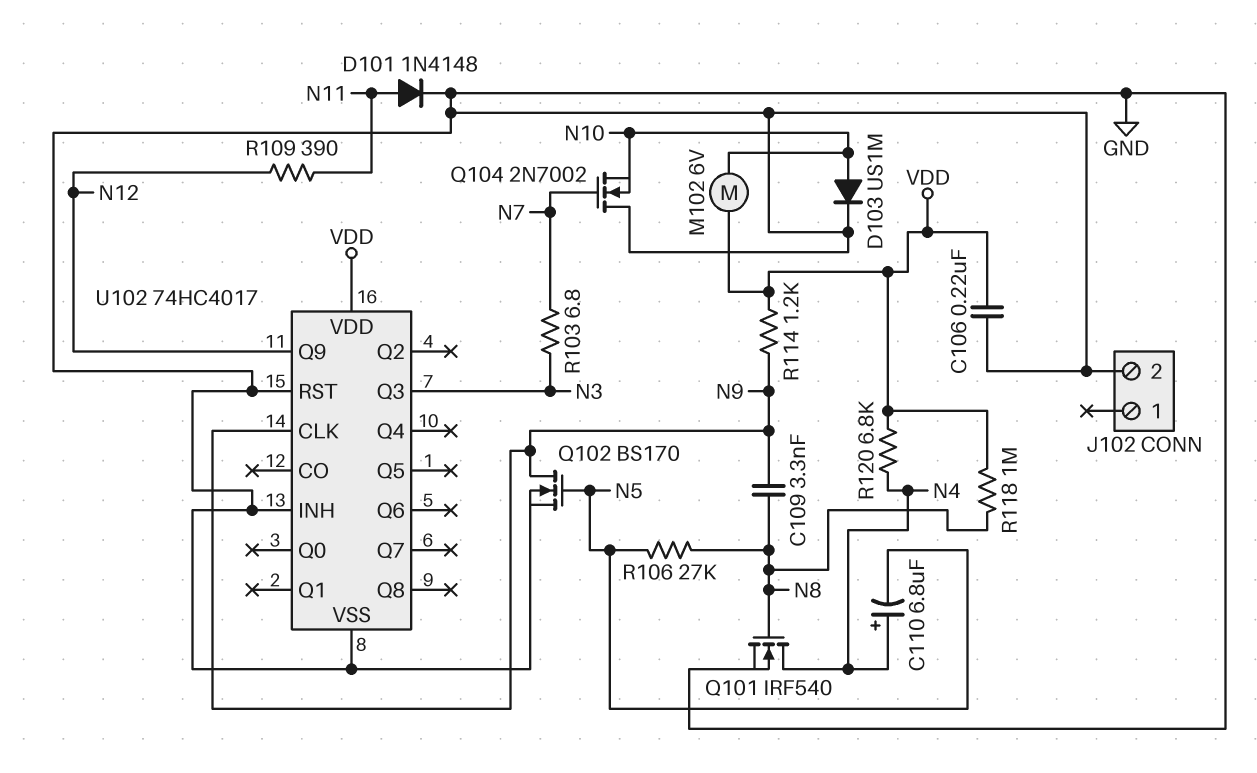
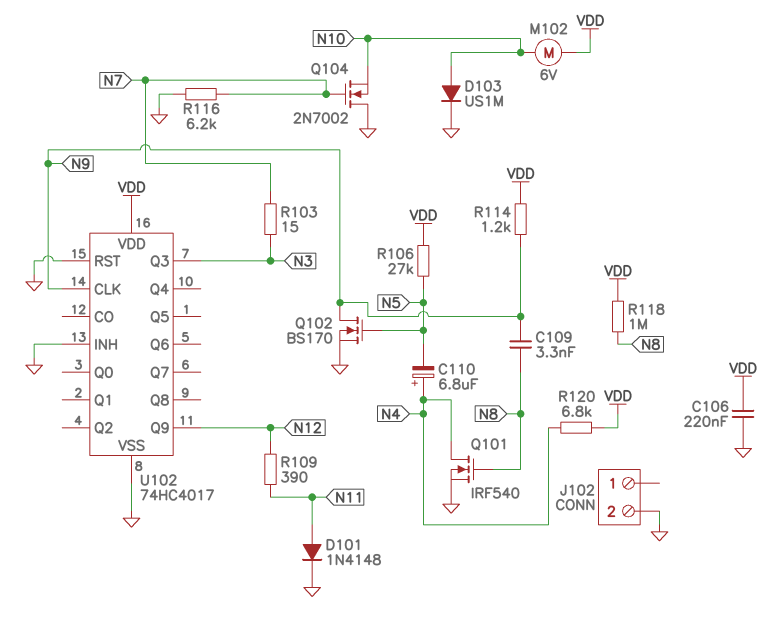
R103: 6.8 (N3, N7) -> 15 (N3, N7)
R106: 27k (N5, N8) -> 27k (N5, VDD)
R116: none -> 6.2k (GND, N7)

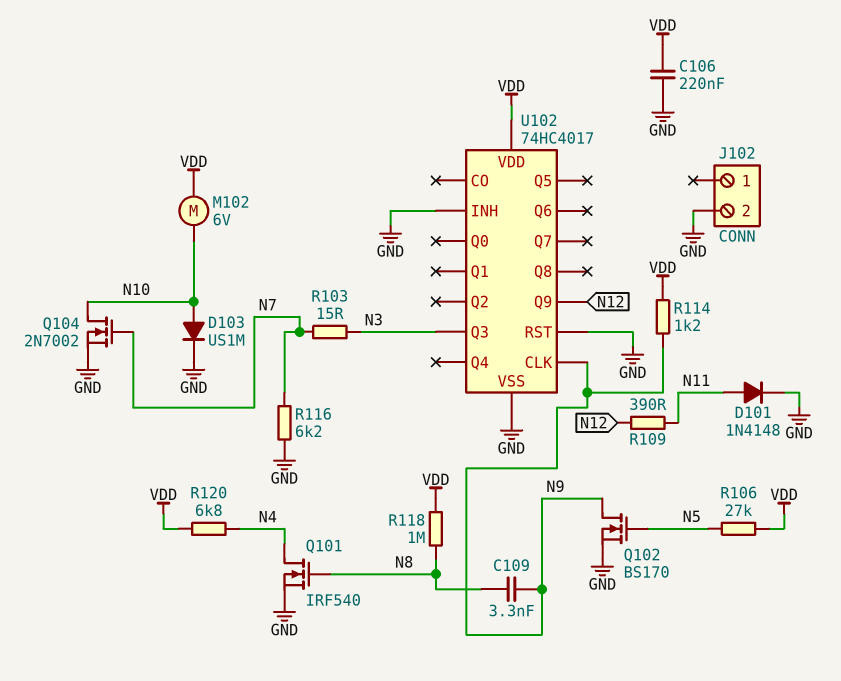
C110: 6.8uF (plus N4, minus N5) -> none
Q104: NMOS 2N7002 (G N7, D GND, S N10) -> NMOS 2N7002 (G N7, D N10, S GND)

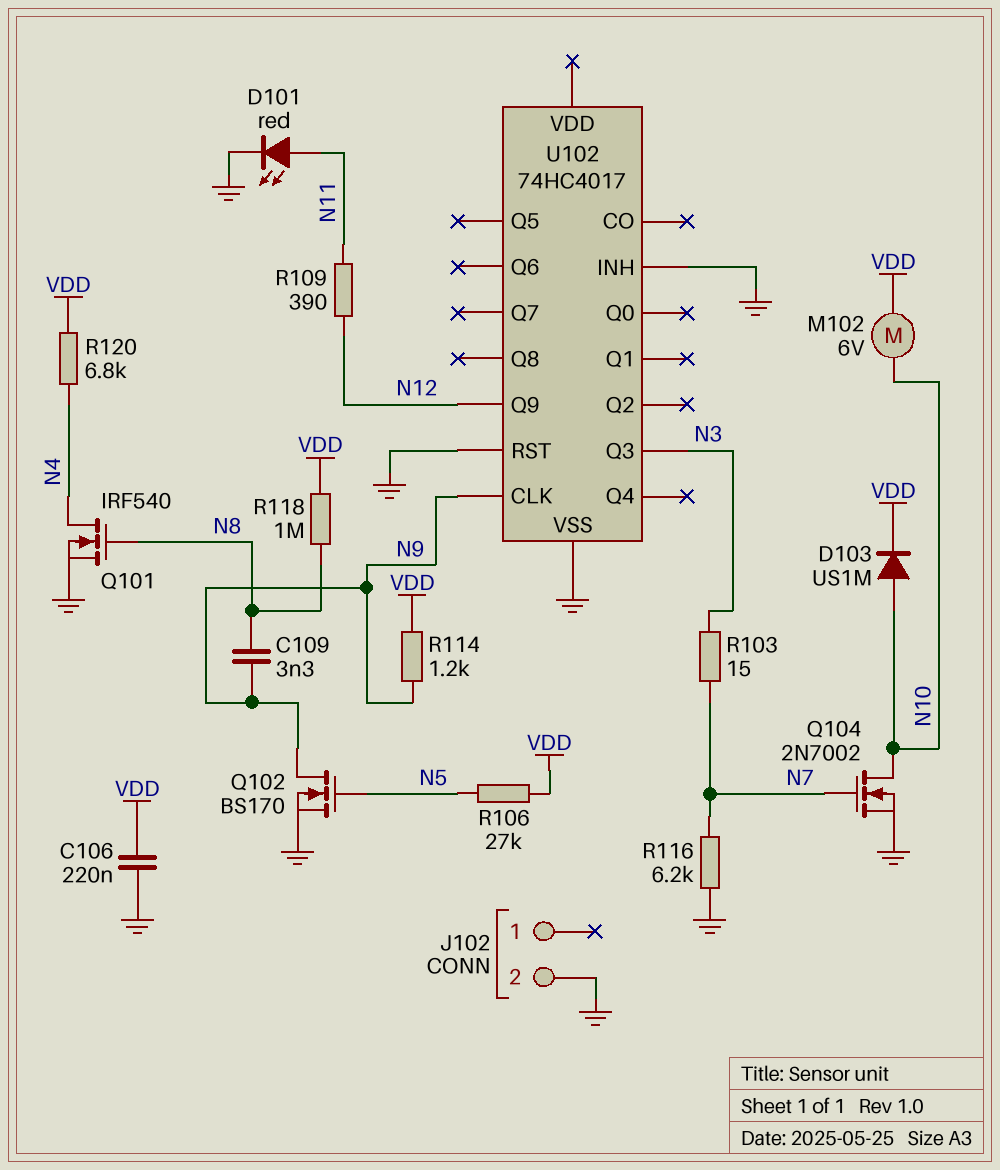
D101: diode 1N4148 (A N11, K GND) -> LED red (A N11, K GND)
D103: diode US1M (A N10, K GND) -> diode US1M (A N10, K VDD)
U102 pin VDD: VDD -> none

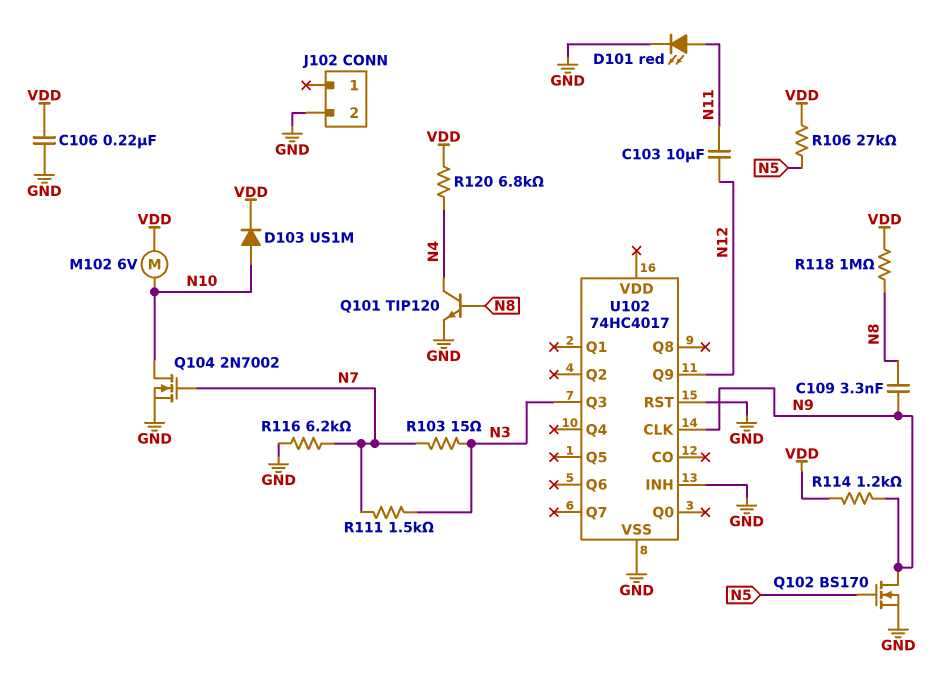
C103: none -> 10uF (N11, N12)
Q101: NMOS IRF540 (G N8, D N4, S GND) -> NPN TIP120 (B N8, C N4, E GND)
R109: 390 (N11, N12) -> none
R111: none -> 1.5k (N3, N7)

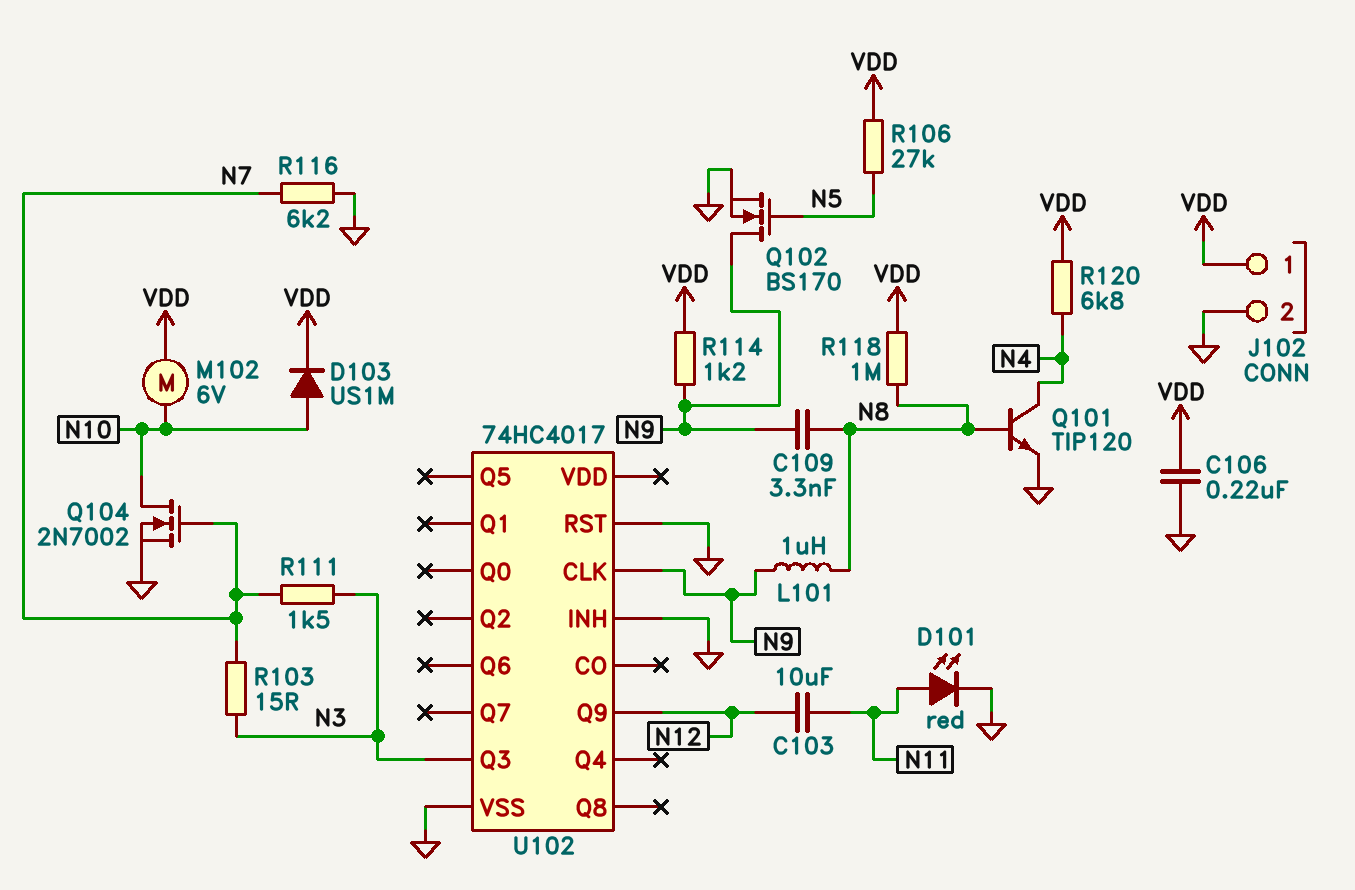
J102 pin 1: none -> VDD
L101: none -> 1uH (N8, N9)

